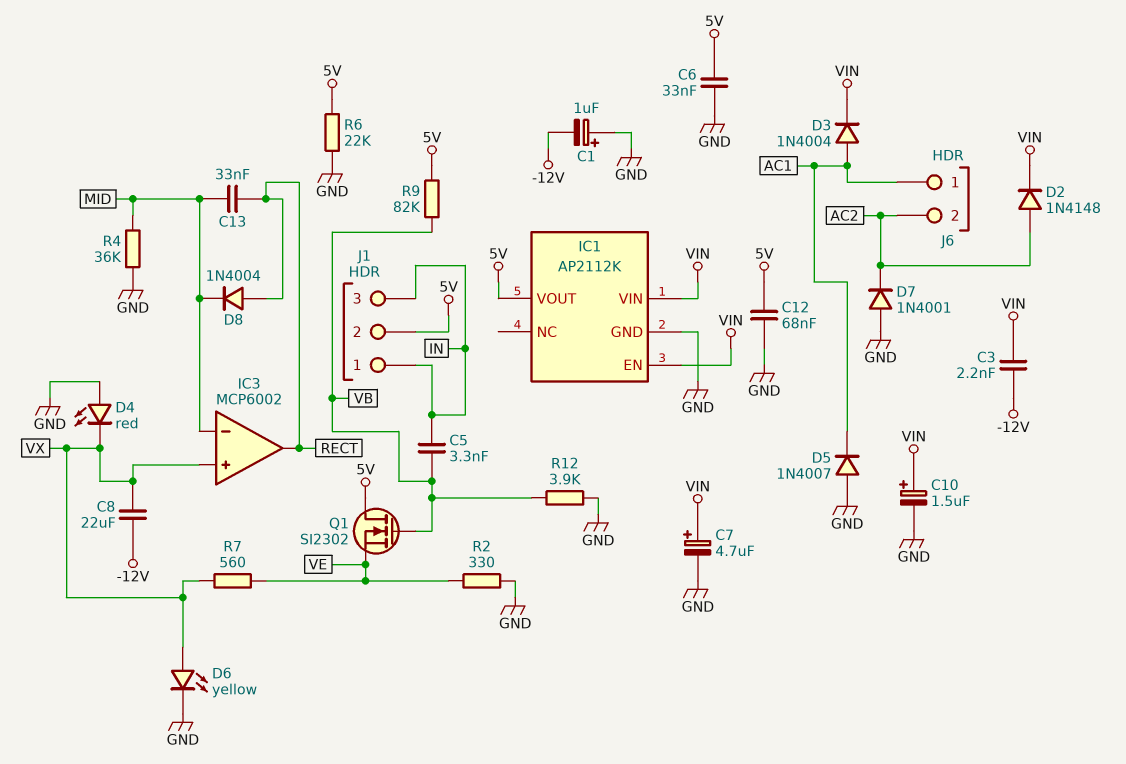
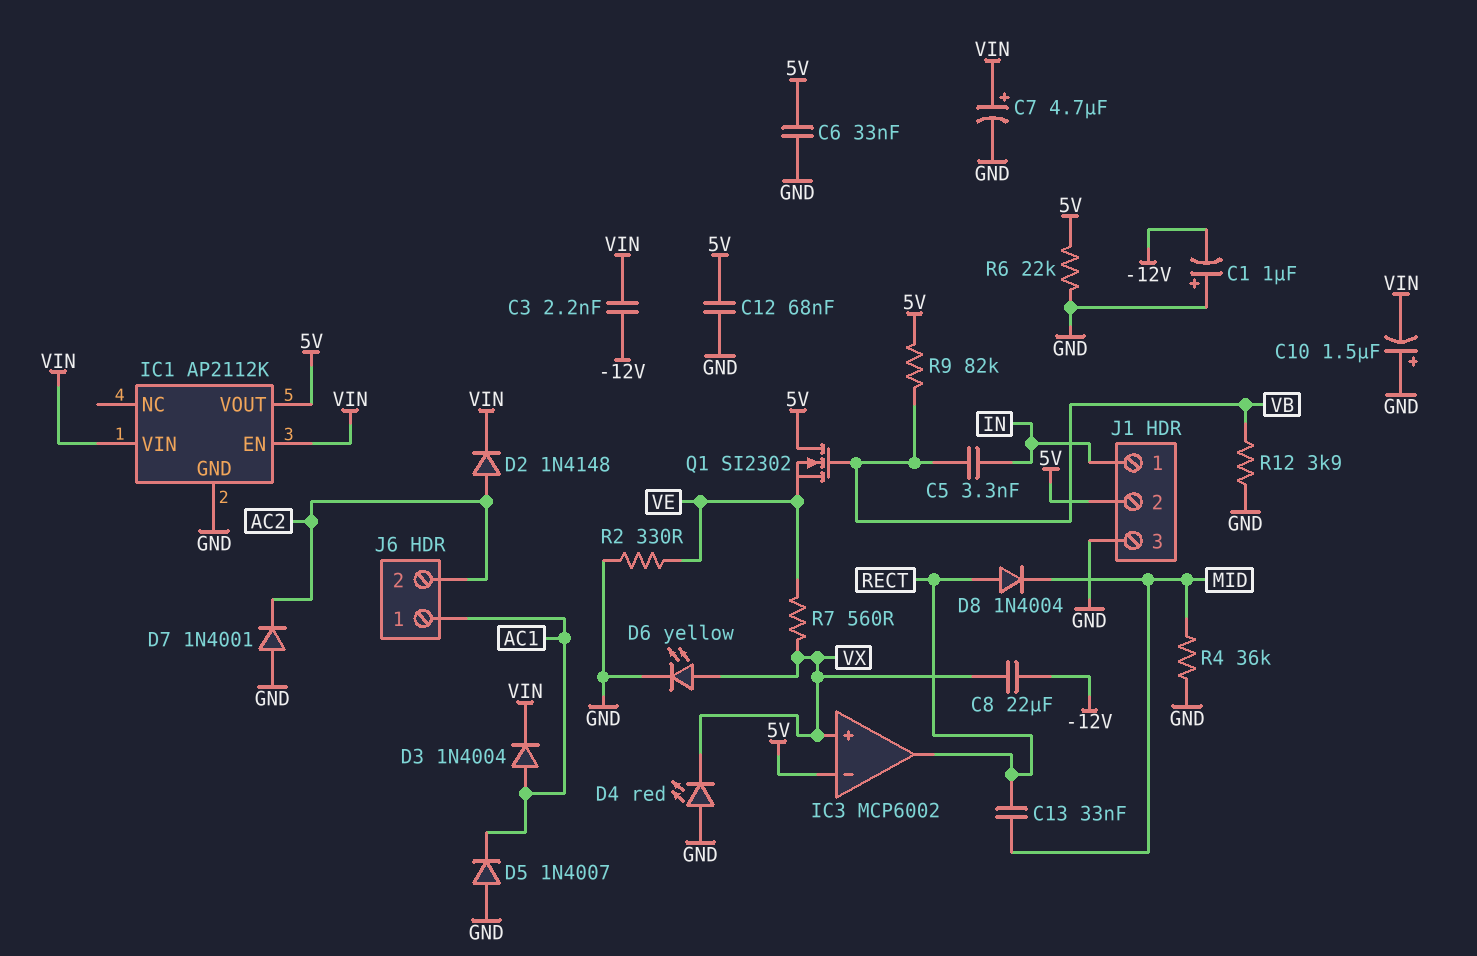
C10: 1.5uF (plus VIN, minus GND) -> 1.5uF (plus GND, minus VIN)
IC3 pin in-: MID -> 5V
J1 pin 3: IN -> GND

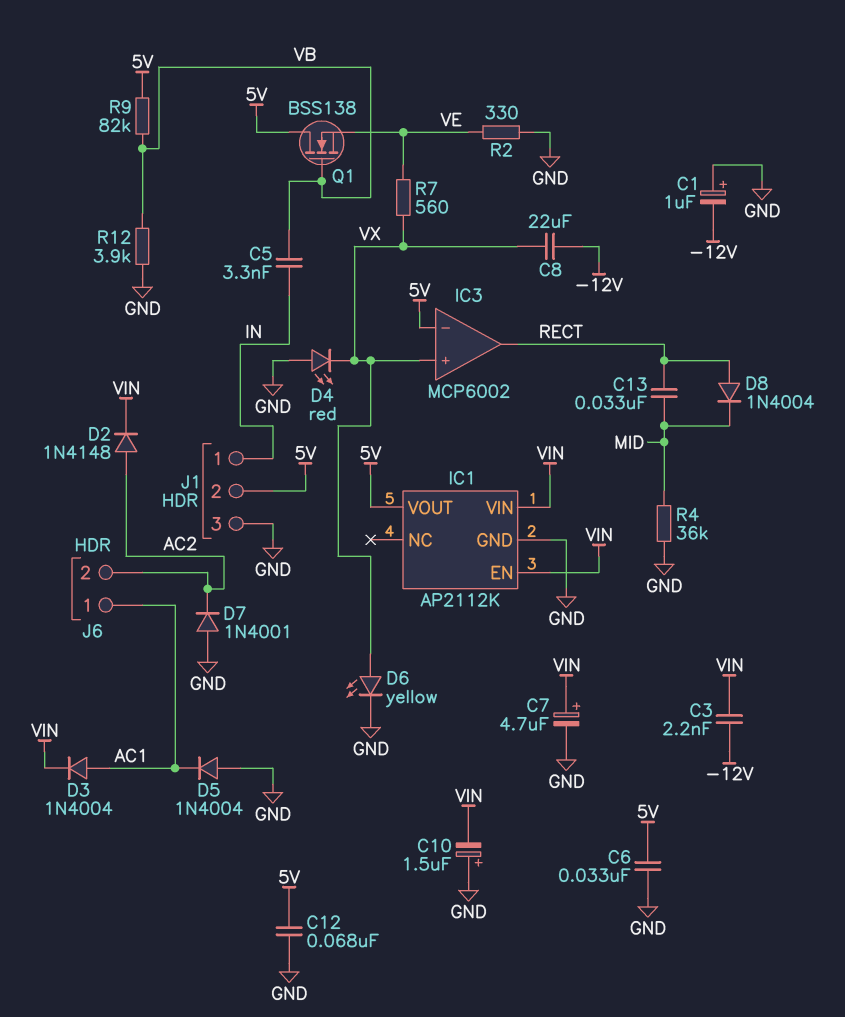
D5: diode 1N4007 (A GND, K AC1) -> diode 1N4004 (A GND, K AC1)
Q1: NMOS SI2302 (G VB, D 5V, S VE) -> NMOS BSS138 (G VB, D 5V, S VE)
R6: 22k (5V, GND) -> none

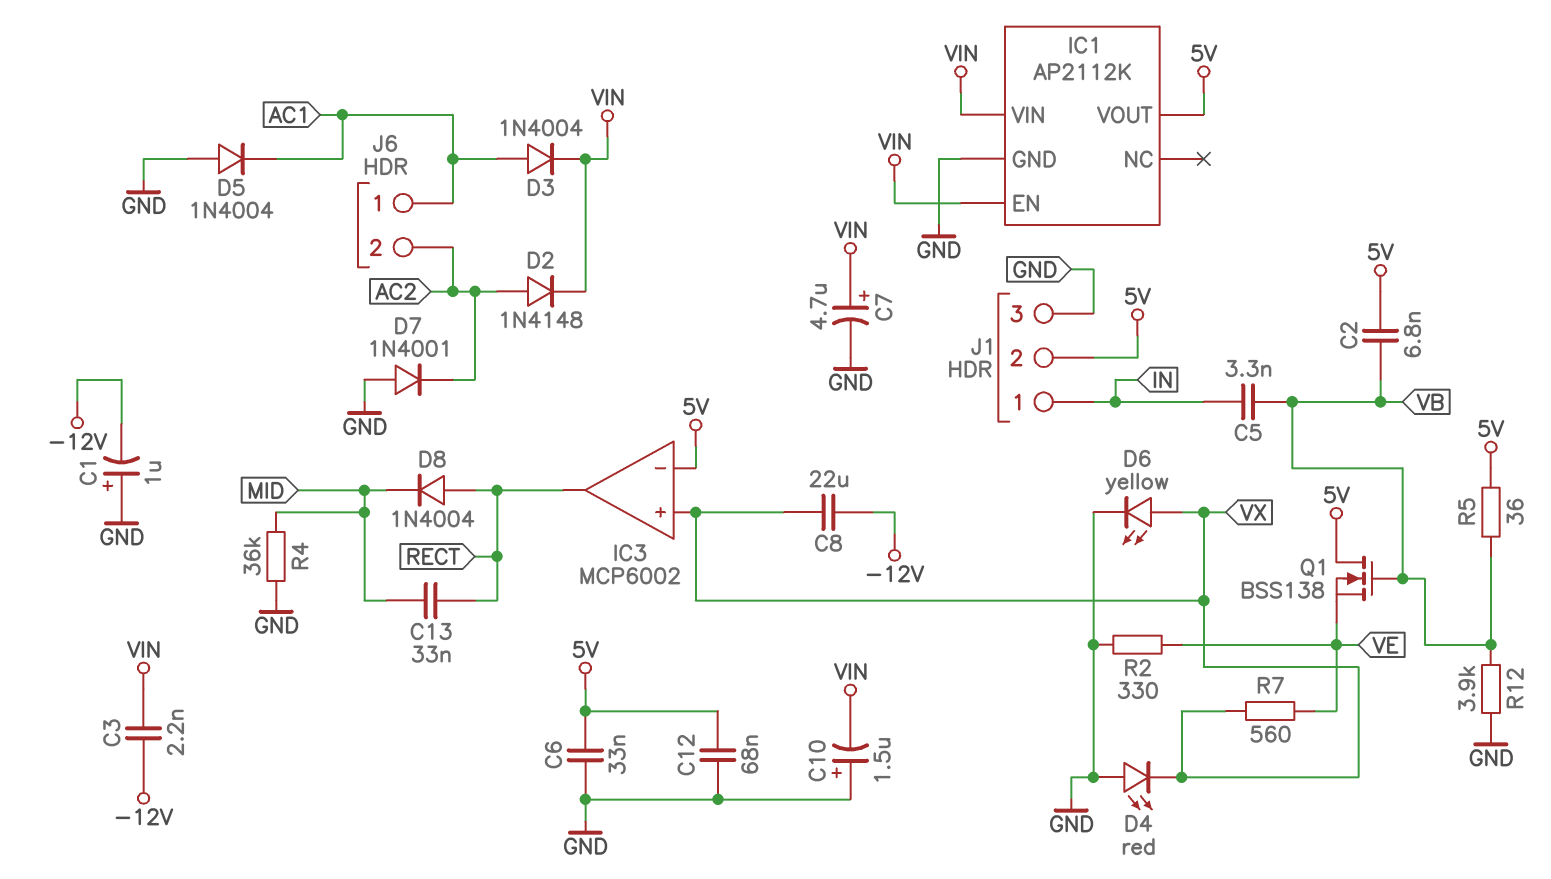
C2: none -> 6.8nF (5V, VB)
R5: none -> 36 (5V, VB)
R9: 82k (5V, VB) -> none

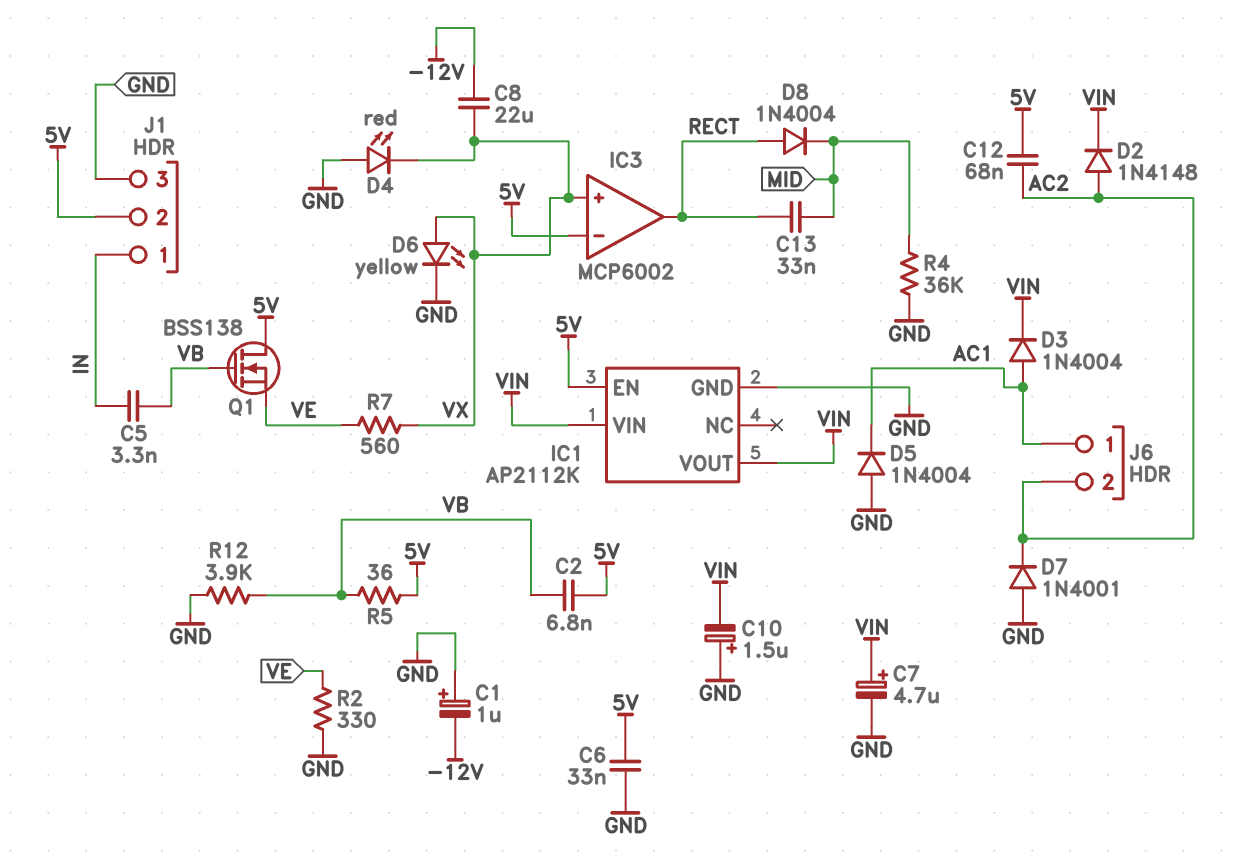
C3: 2.2nF (-12V, VIN) -> none
C12: 68nF (5V, GND) -> 68nF (5V, AC2)
IC1 pin EN: VIN -> 5V
IC1 pin VOUT: 5V -> VIN

